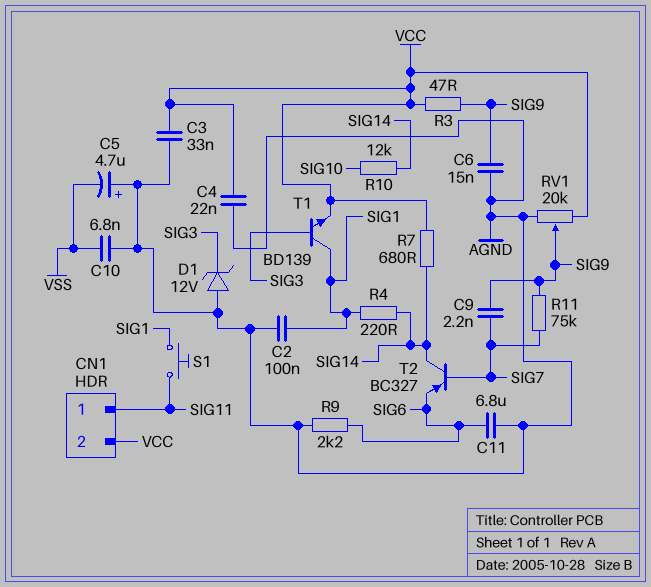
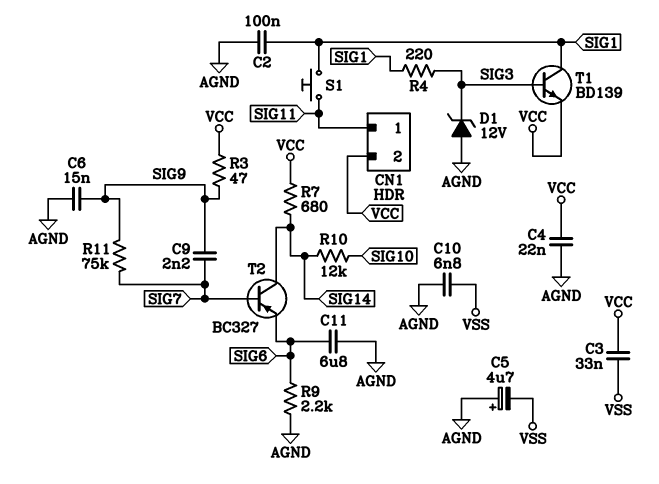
C3: 33nF (AGND, VCC) -> 33nF (VCC, VSS)
R4: 220 (SIG1, SIG14) -> 220 (SIG1, SIG3)
RV1: 20k (AGND, VCC, wiper SIG9) -> none

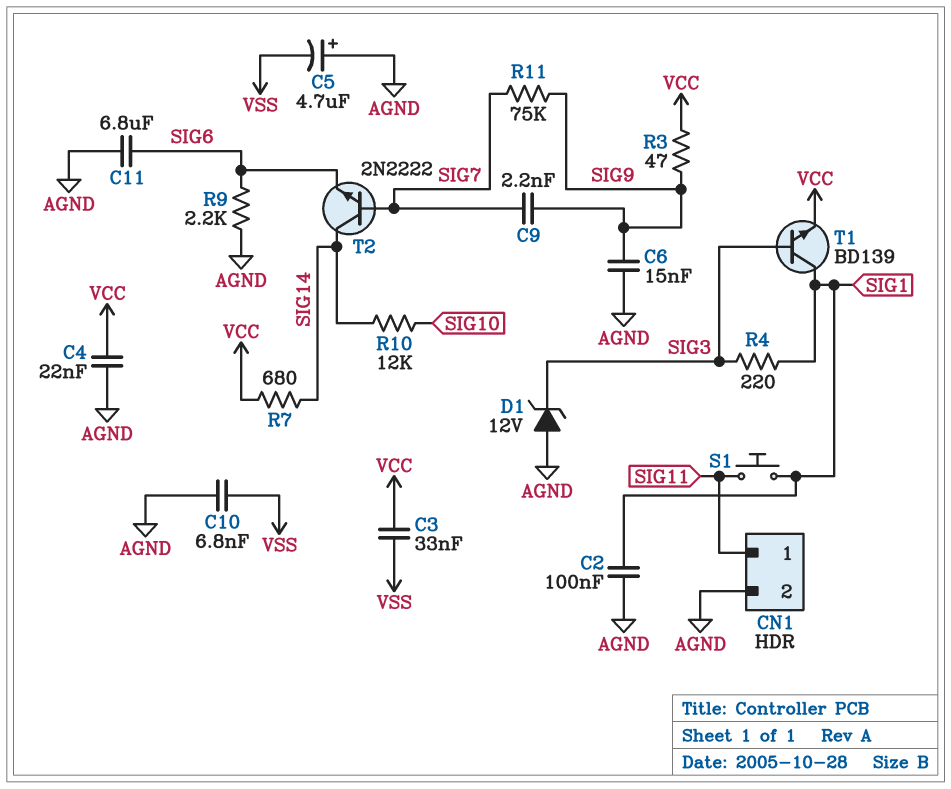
CN1 pin 2: VCC -> AGND
T2: PNP BC327 (B SIG7, C SIG14, E SIG6) -> NPN 2N2222 (B SIG7, C SIG14, E SIG6)

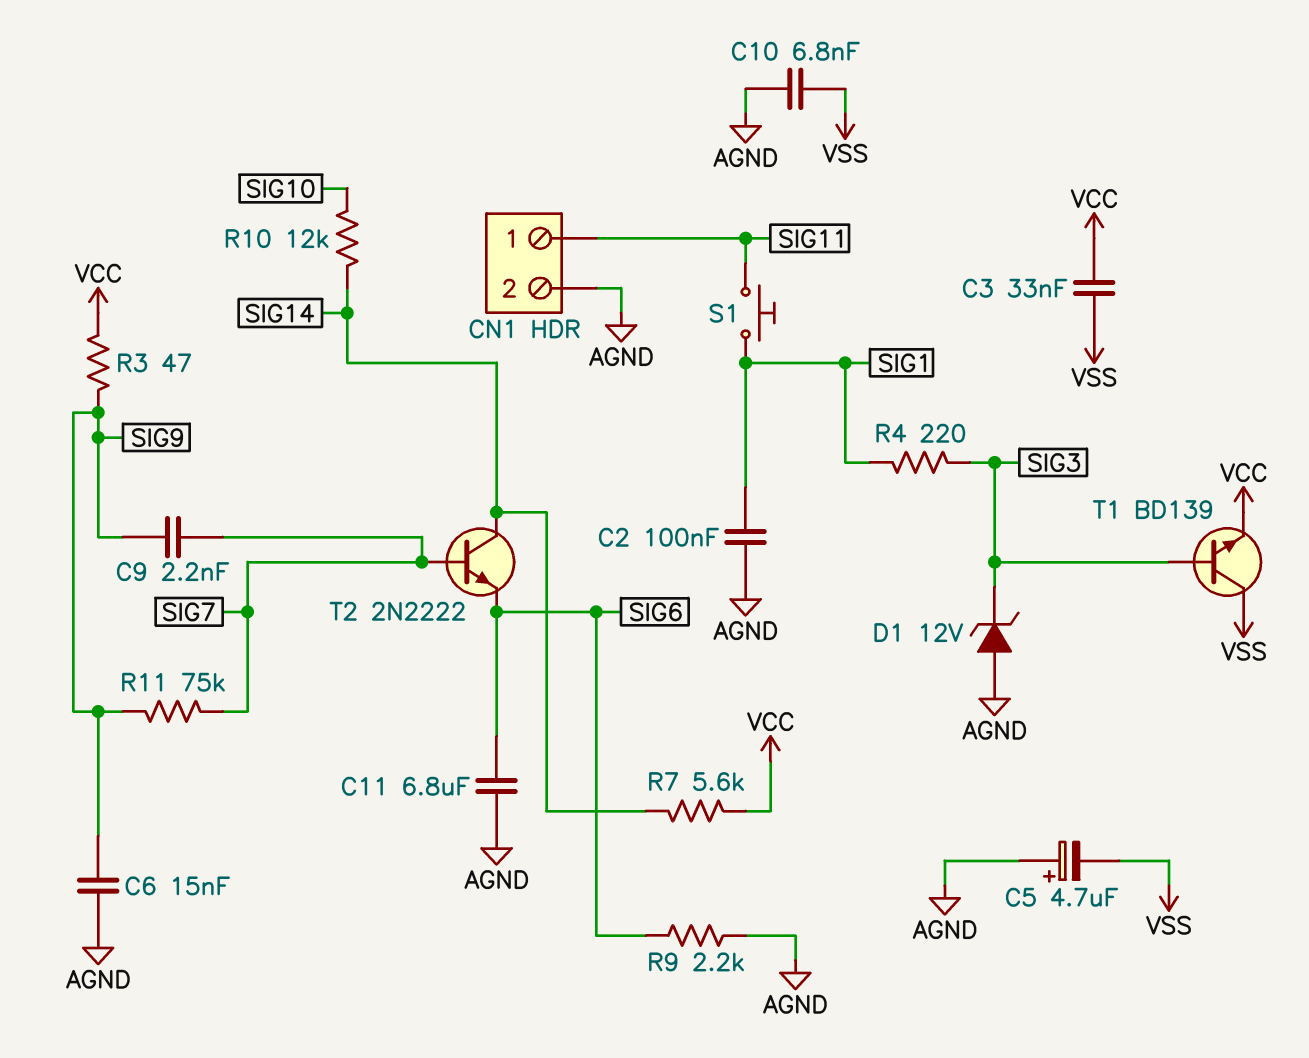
C4: 22nF (AGND, VCC) -> none
R7: 680 (SIG14, VCC) -> 5.6k (SIG14, VCC)
T1: NPN BD139 (B SIG3, C SIG1, E VCC) -> NPN BD139 (B SIG3, C VSS, E VCC)

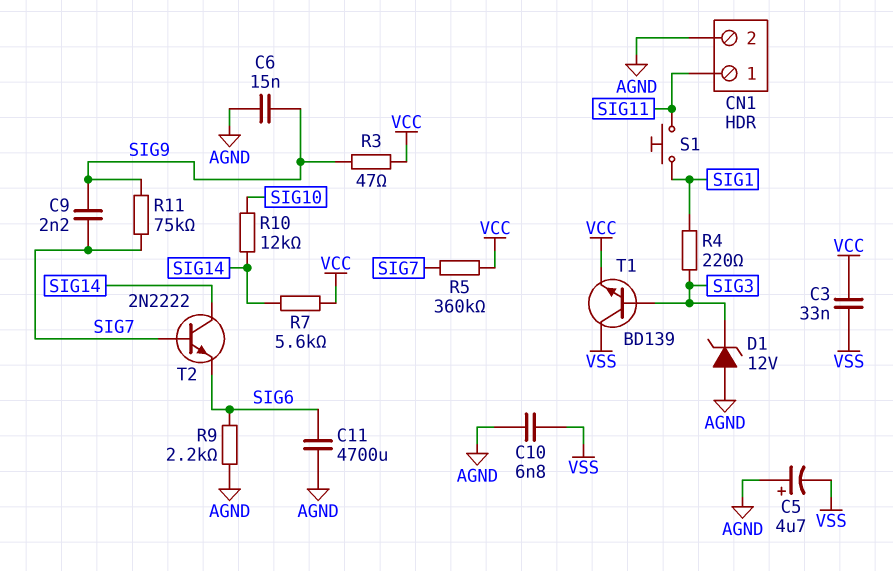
C2: 100nF (AGND, SIG1) -> none
C11: 6.8uF (AGND, SIG6) -> 4700uF (AGND, SIG6)
R5: none -> 360k (SIG7, VCC)

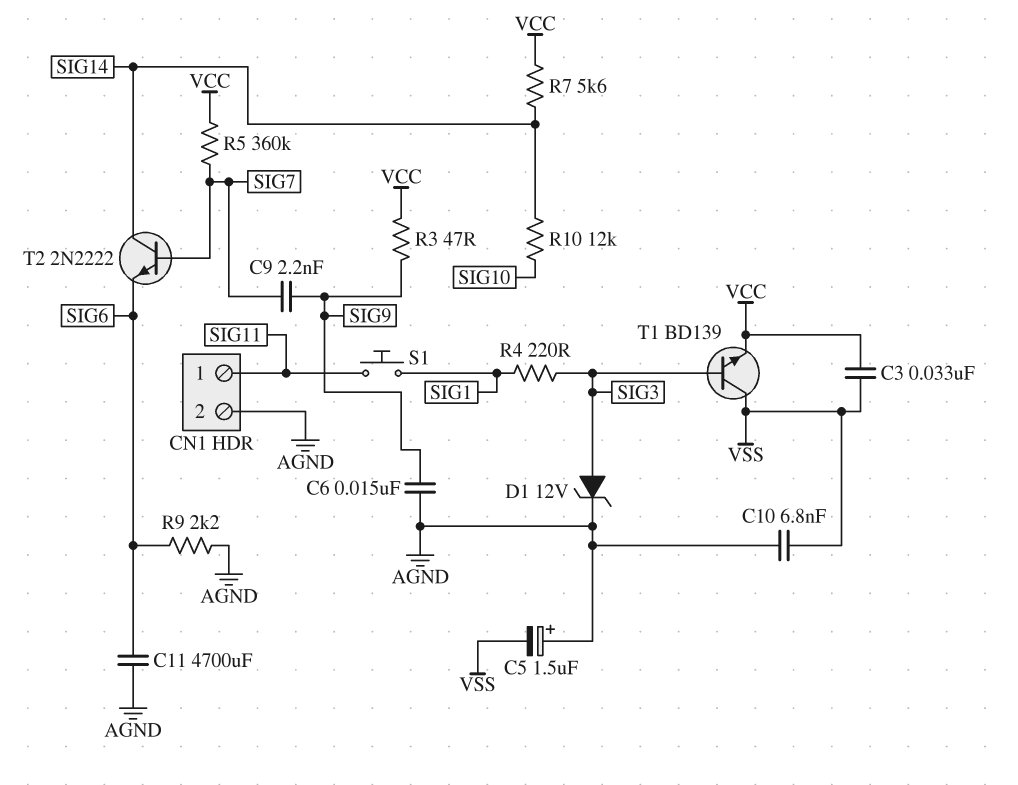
C5: 4.7uF (plus AGND, minus VSS) -> 1.5uF (plus AGND, minus VSS)
D1: zener 12V (A AGND, K SIG3) -> zener 12V (A SIG3, K AGND)
R11: 75k (SIG7, SIG9) -> none

